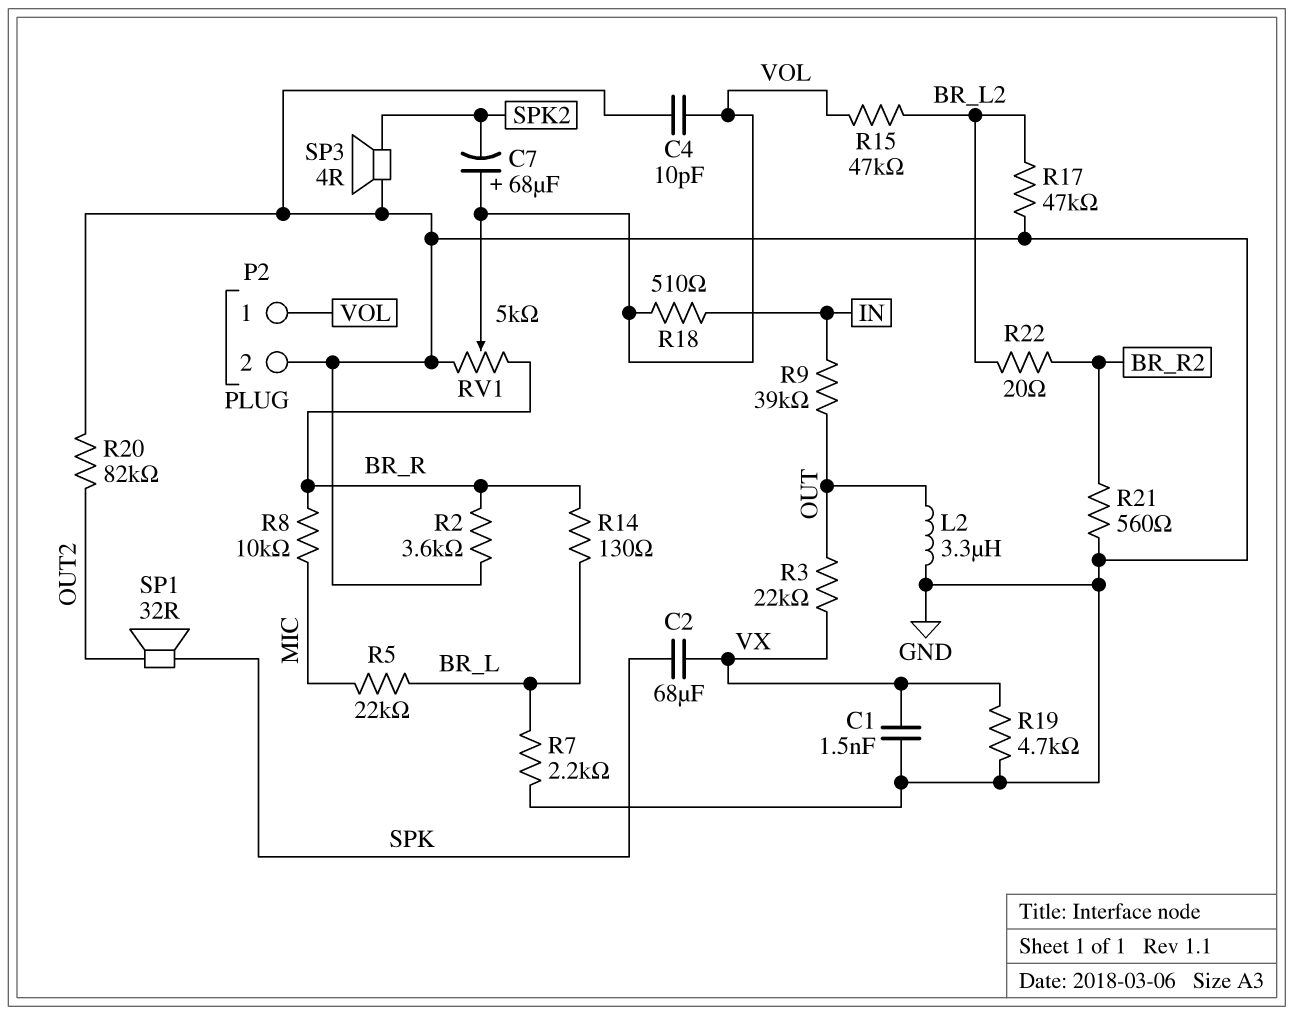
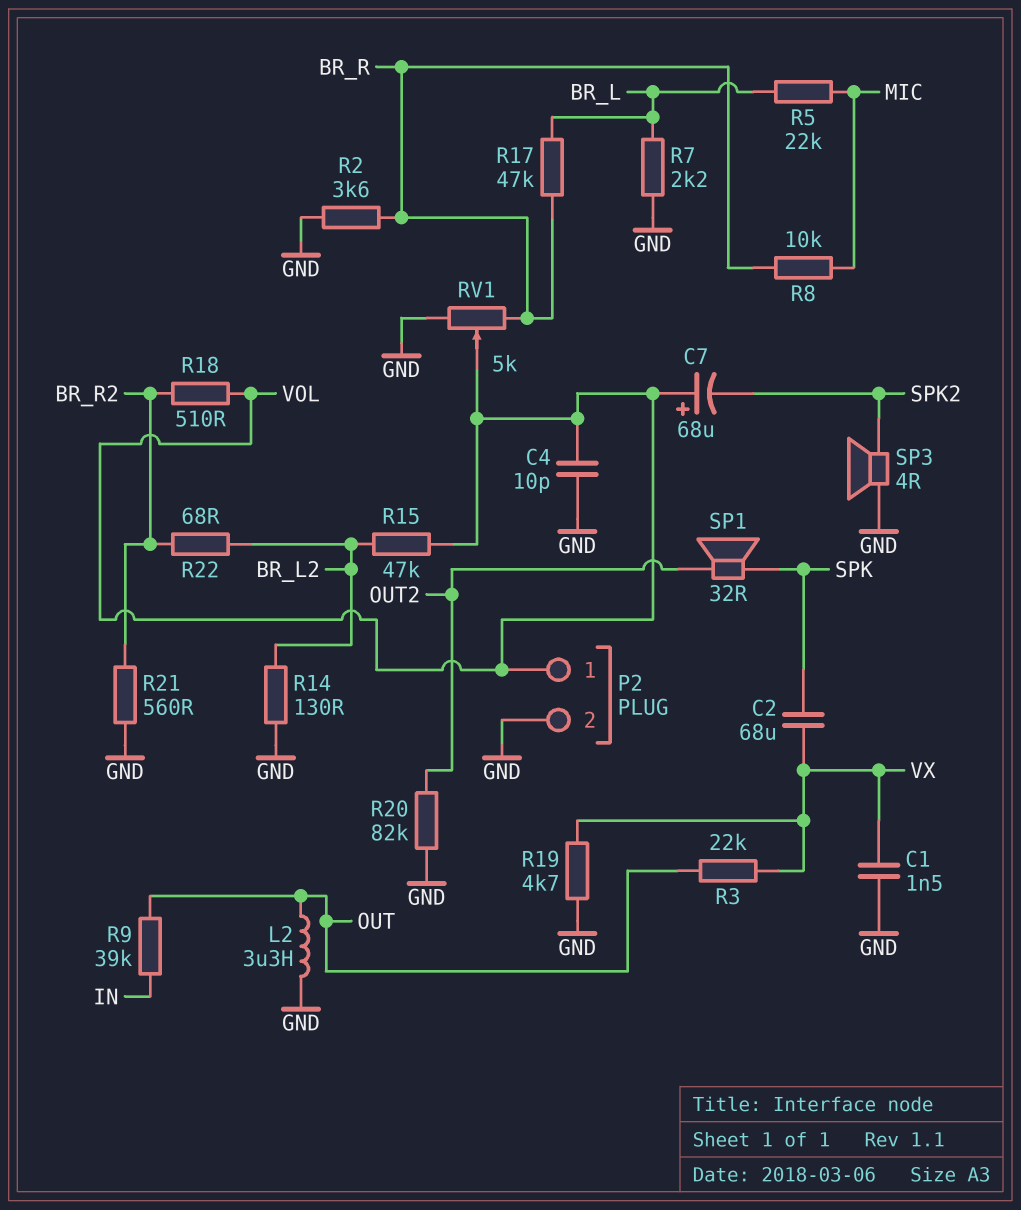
R14: 130 (BR_L, BR_R) -> 130 (BR_L2, GND)
R17: 47k (BR_L2, GND) -> 47k (BR_L, BR_R)
R18: 510 (IN, VOL) -> 510 (BR_R2, VOL)
R22: 20 (BR_L2, BR_R2) -> 68 (BR_L2, BR_R2)

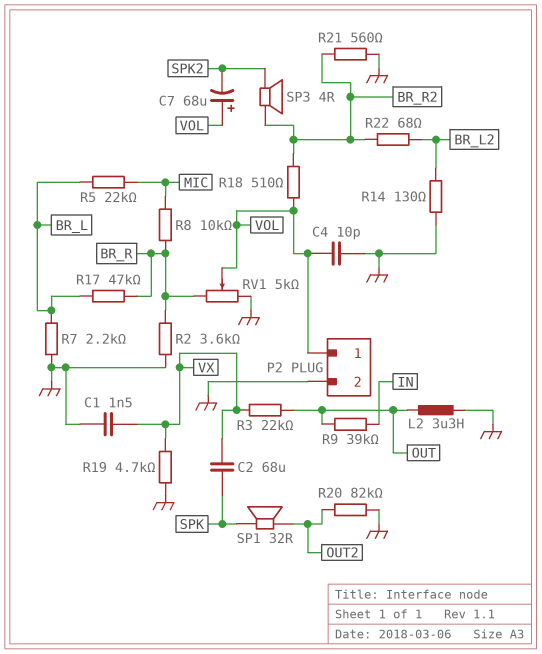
R15: 47k (BR_L2, VOL) -> none
SP3: speaker 4R (GND, SPK2) -> speaker 4R (BR_R2, SPK2)

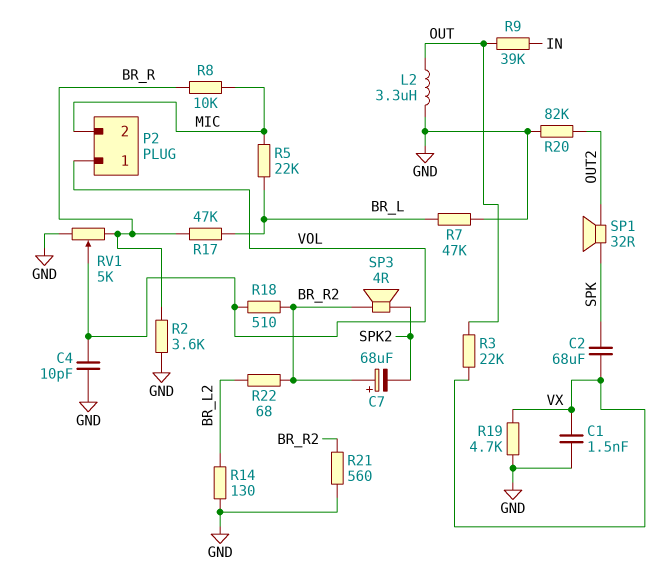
C7: 68uF (plus VOL, minus SPK2) -> 68uF (plus BR_R2, minus SPK2)
P2 pin 2: GND -> MIC
R7: 2.2k (BR_L, GND) -> 47k (BR_L, GND)

